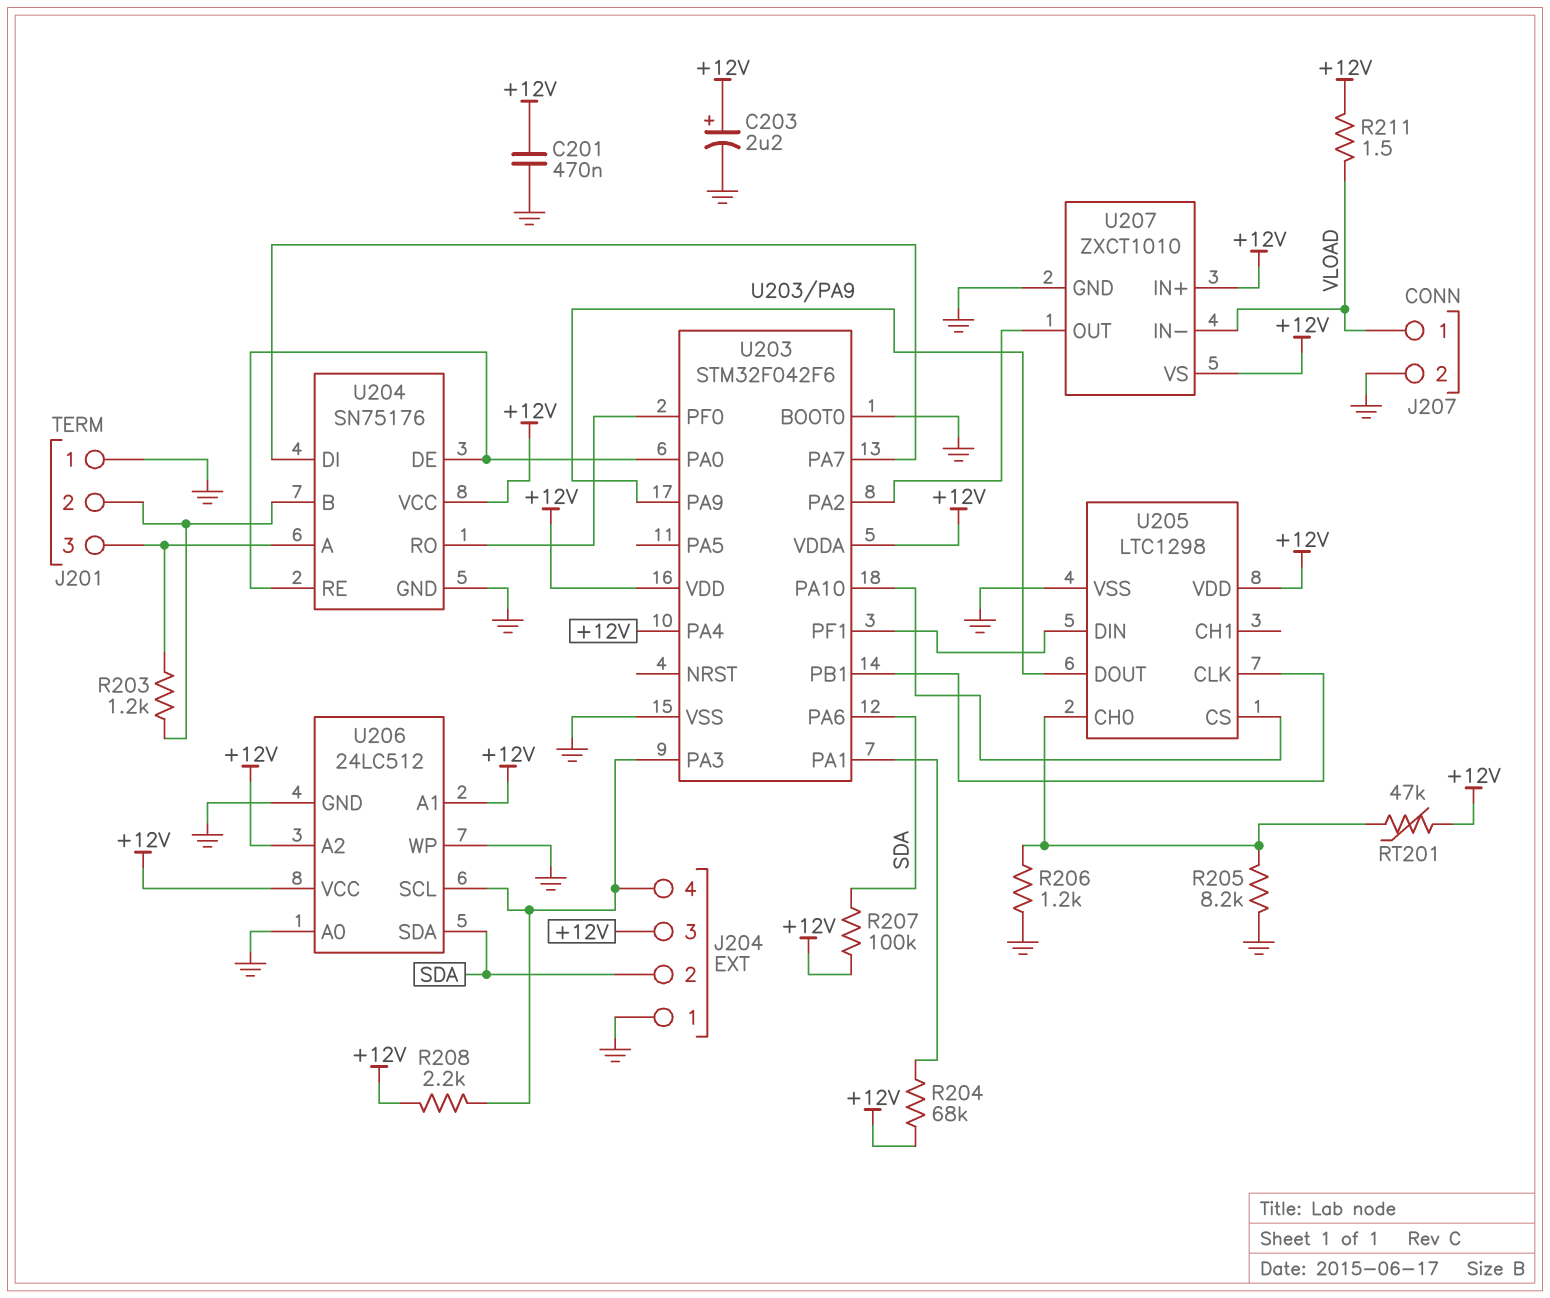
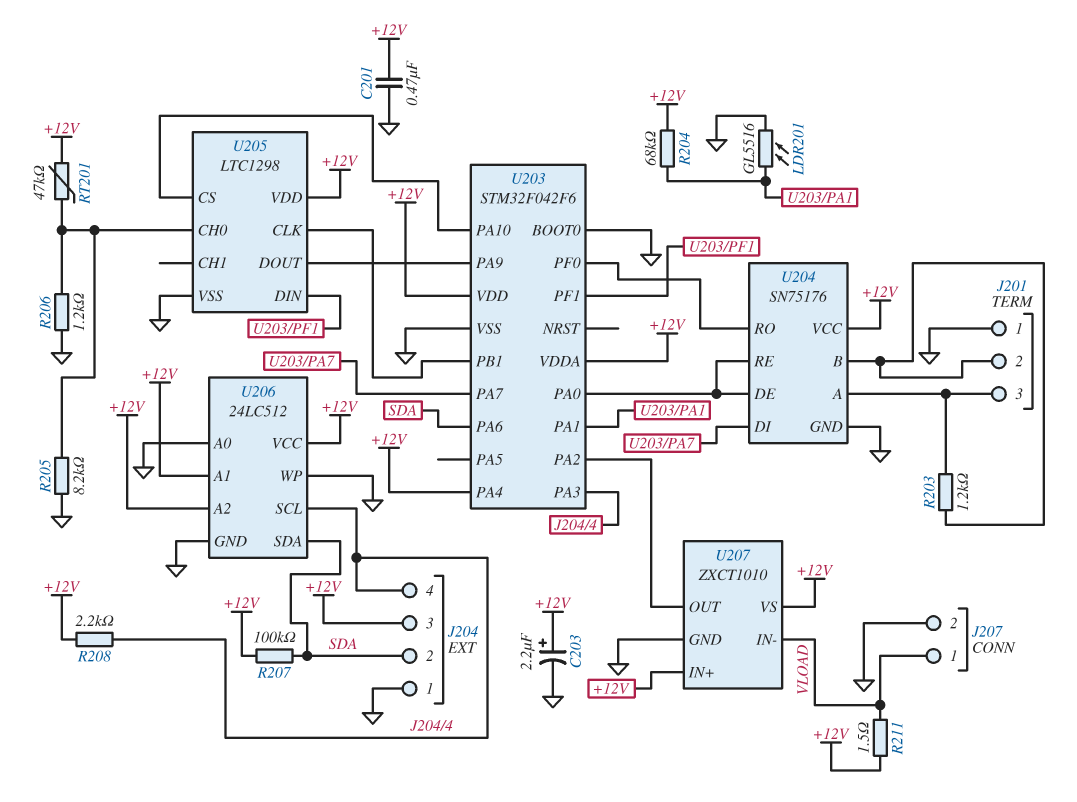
LDR201: none -> GL5516 (GND, U203/PA1)

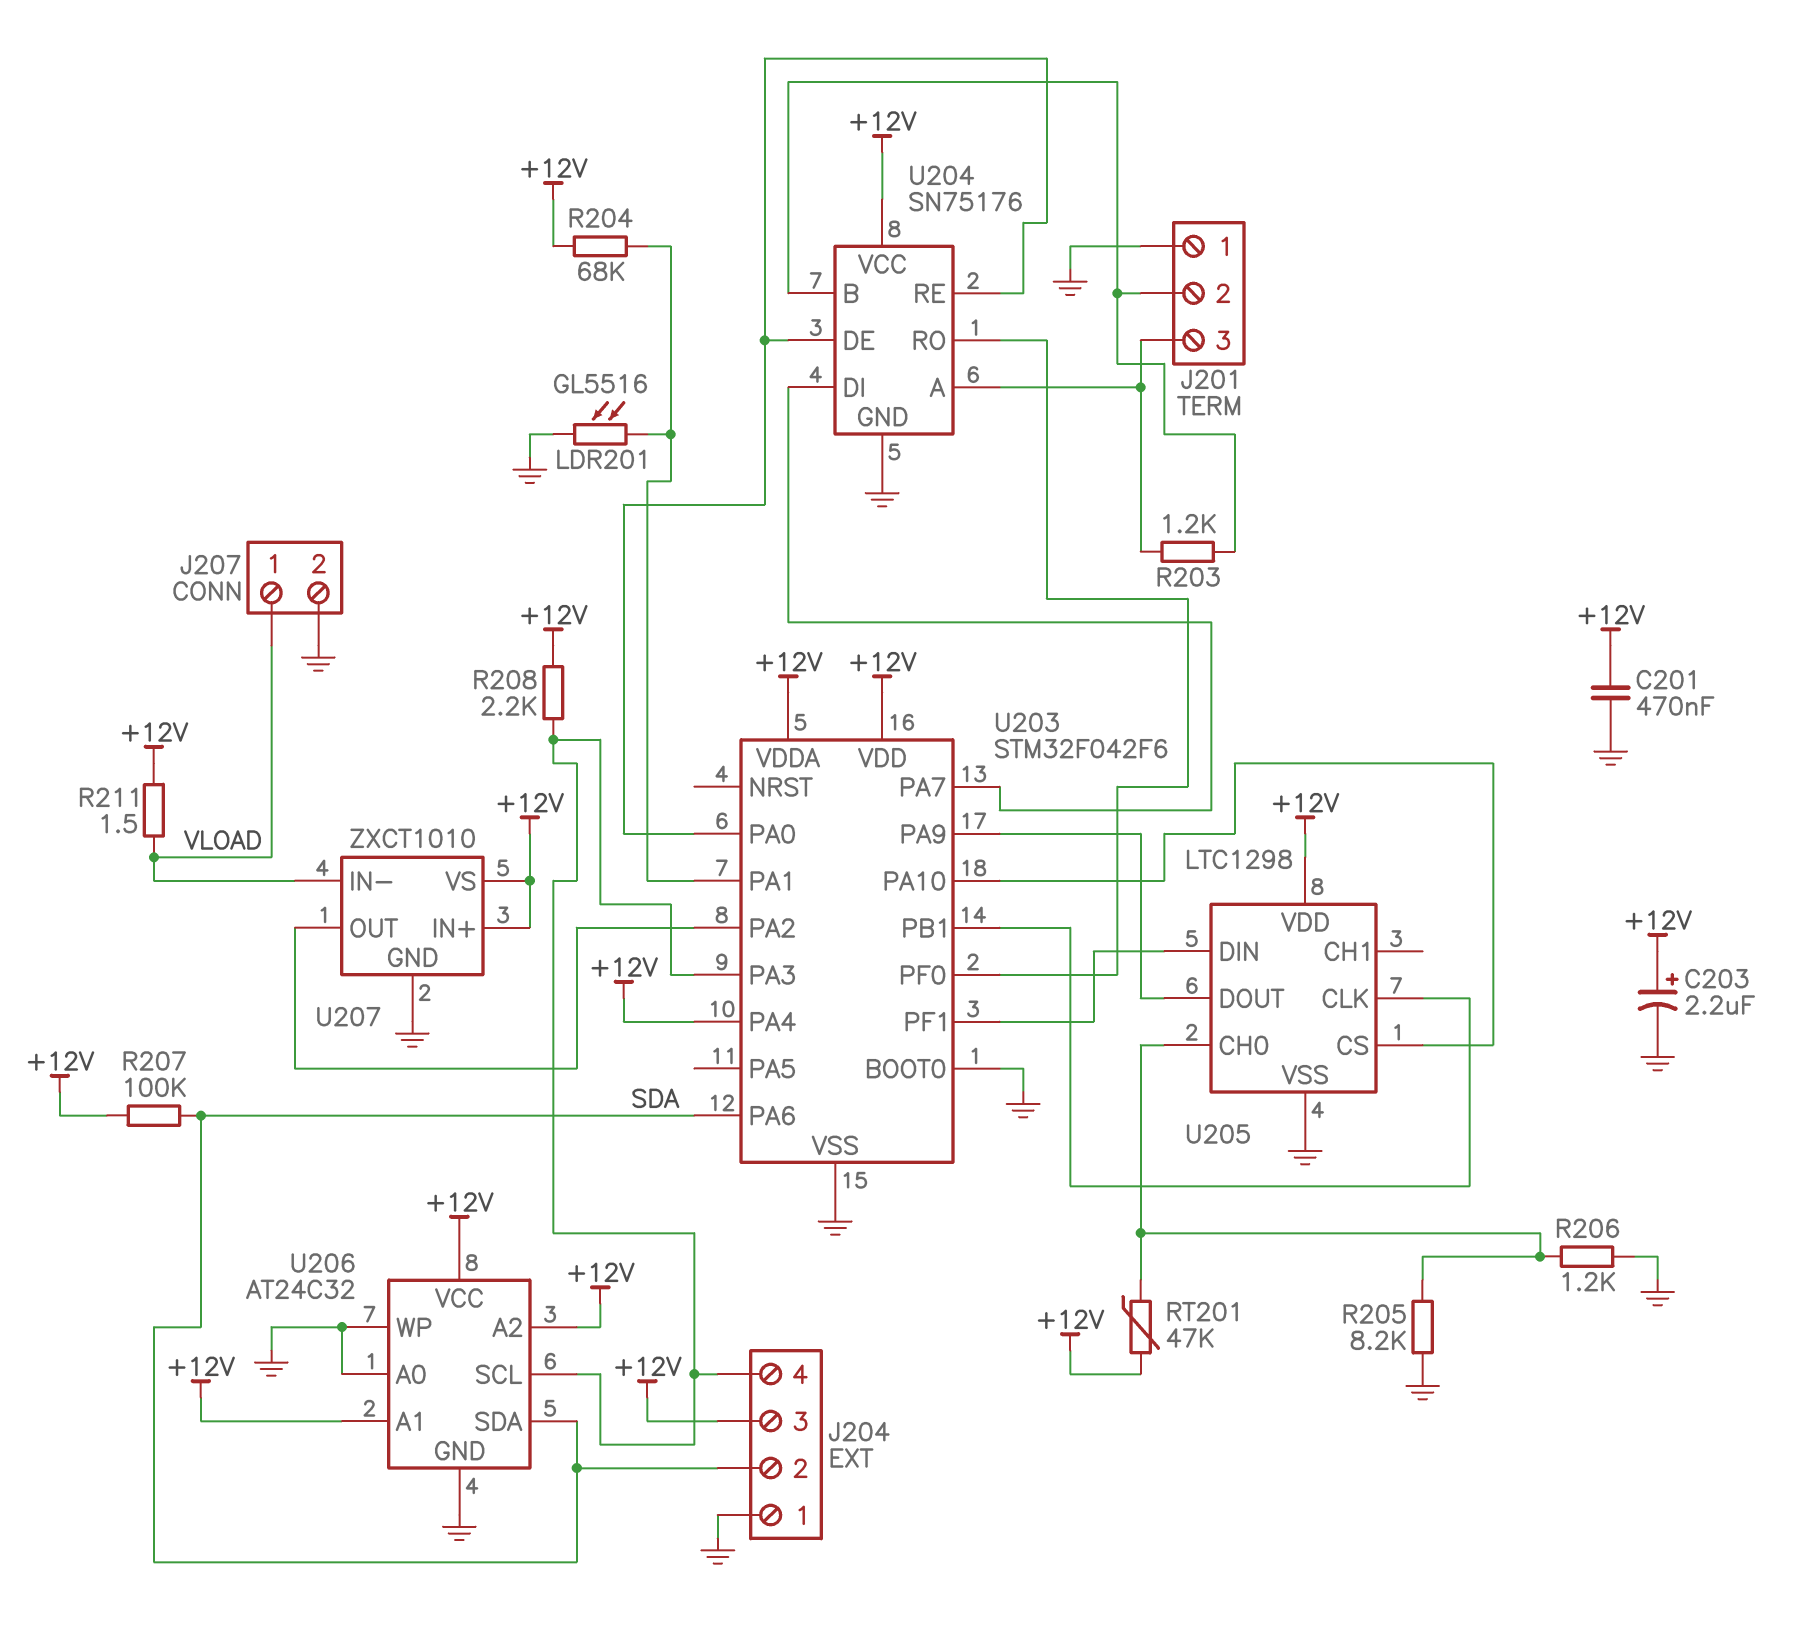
U206: 24LC512 -> AT24C32

